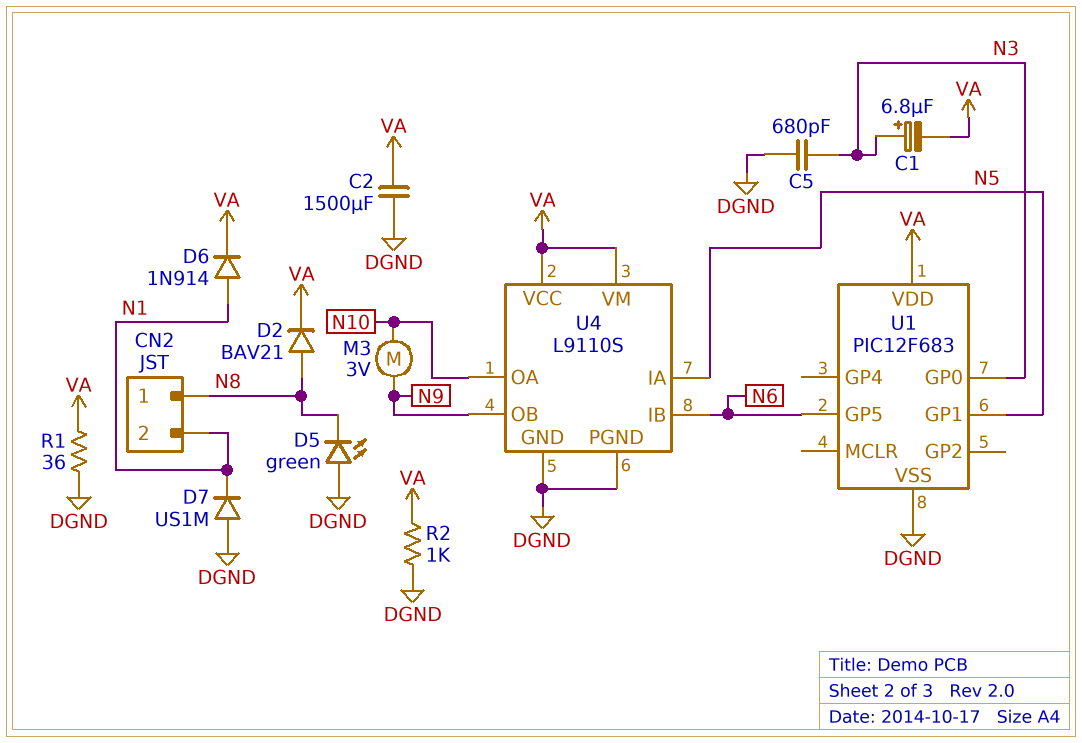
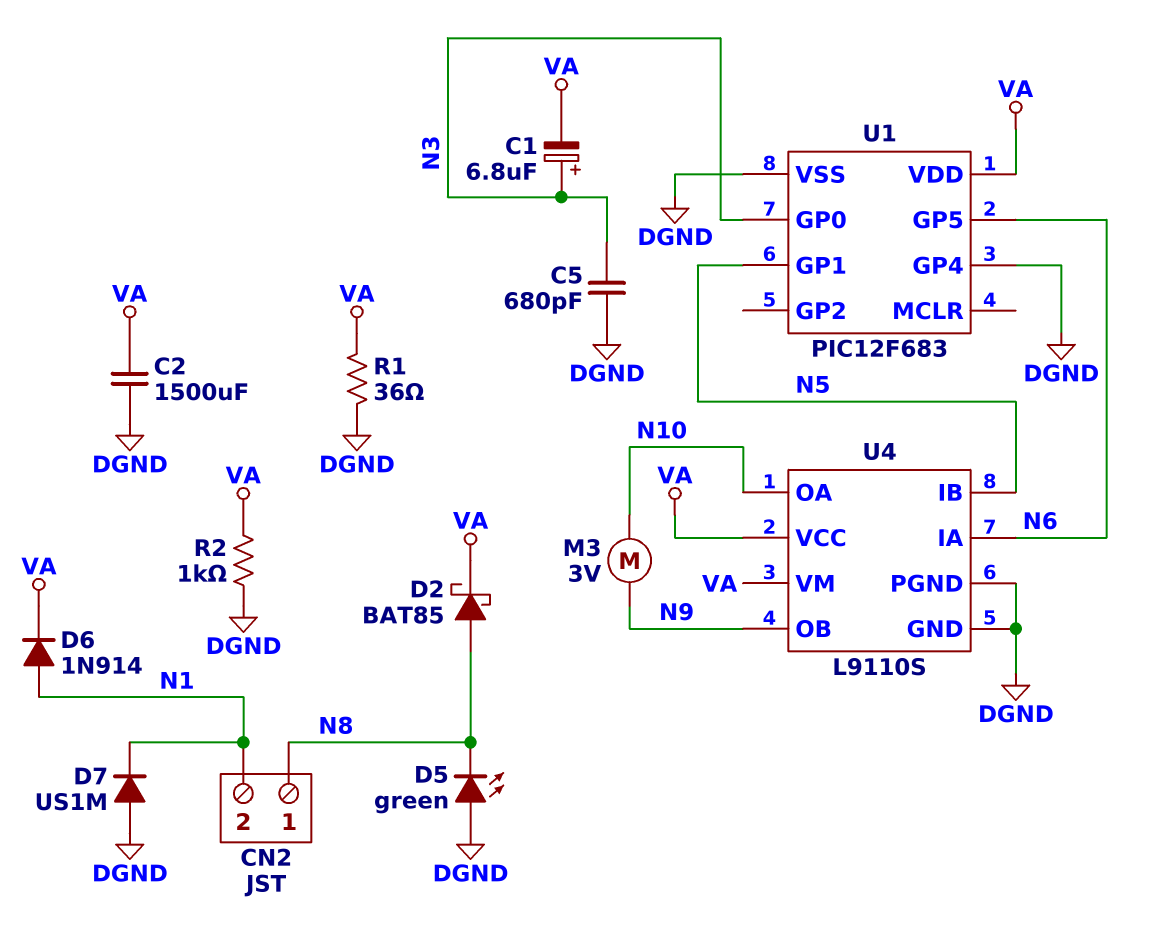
D2: diode BAV21 (A N8, K VA) -> schottky BAT85 (A N8, K VA)
U1 pin GP4: none -> DGND
U4 pin IA: N5 -> N6
U4 pin IB: N6 -> N5

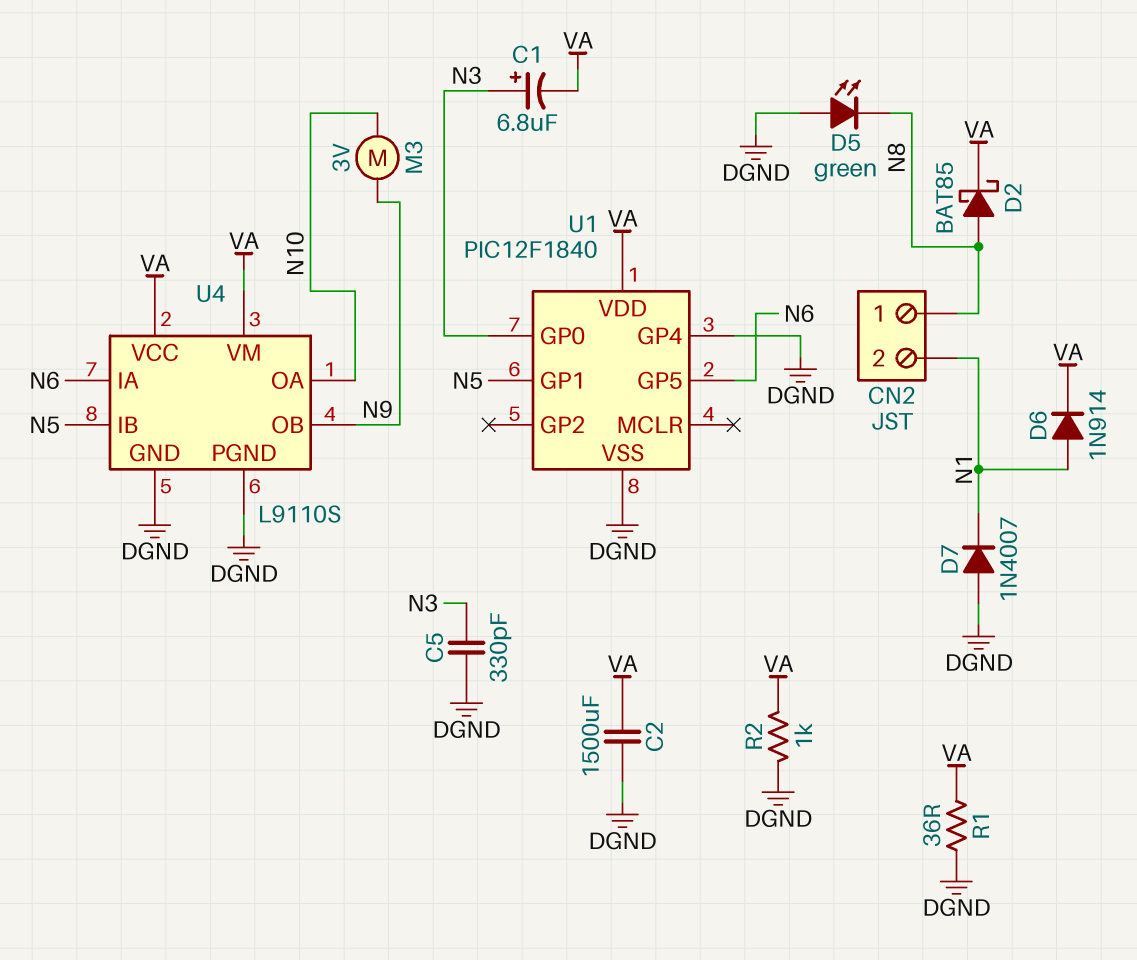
C5: 680pF (DGND, N3) -> 330pF (DGND, N3)
D7: diode US1M (A DGND, K N1) -> diode 1N4007 (A DGND, K N1)
U1: PIC12F683 -> PIC12F1840

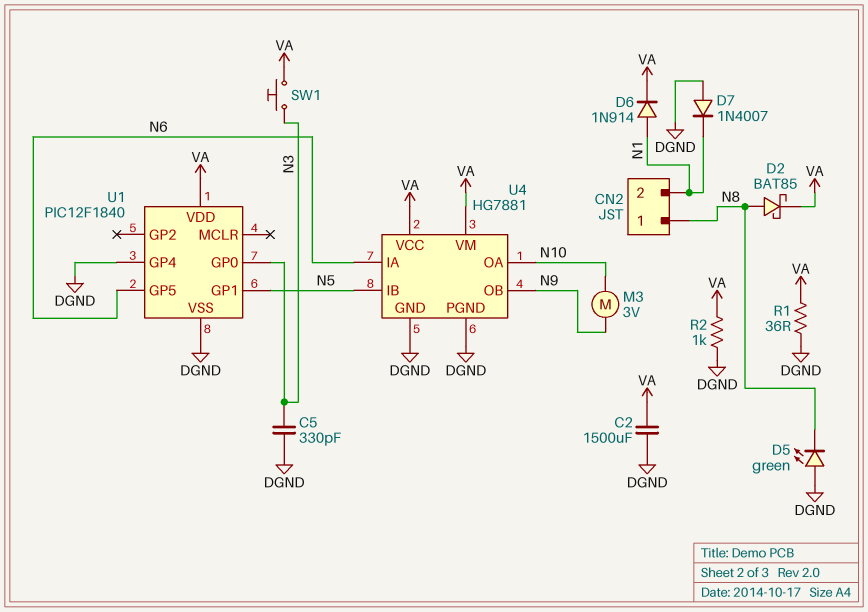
C1: 6.8uF (plus N3, minus VA) -> none
SW1: none -> button (N3, VA)
U4: L9110S -> HG7881

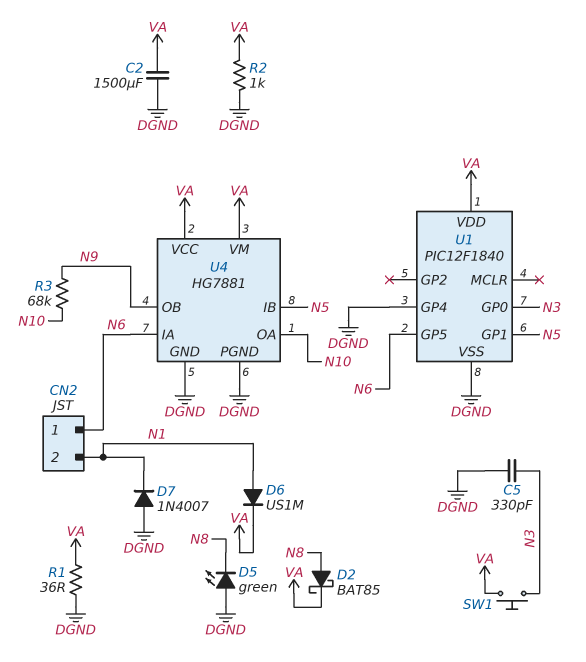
CN2 pin 1: N8 -> N6
D6: diode 1N914 (A N1, K VA) -> diode US1M (A N1, K VA)
M3: motor 3V (N9, N10) -> none
R3: none -> 68k (N9, N10)

